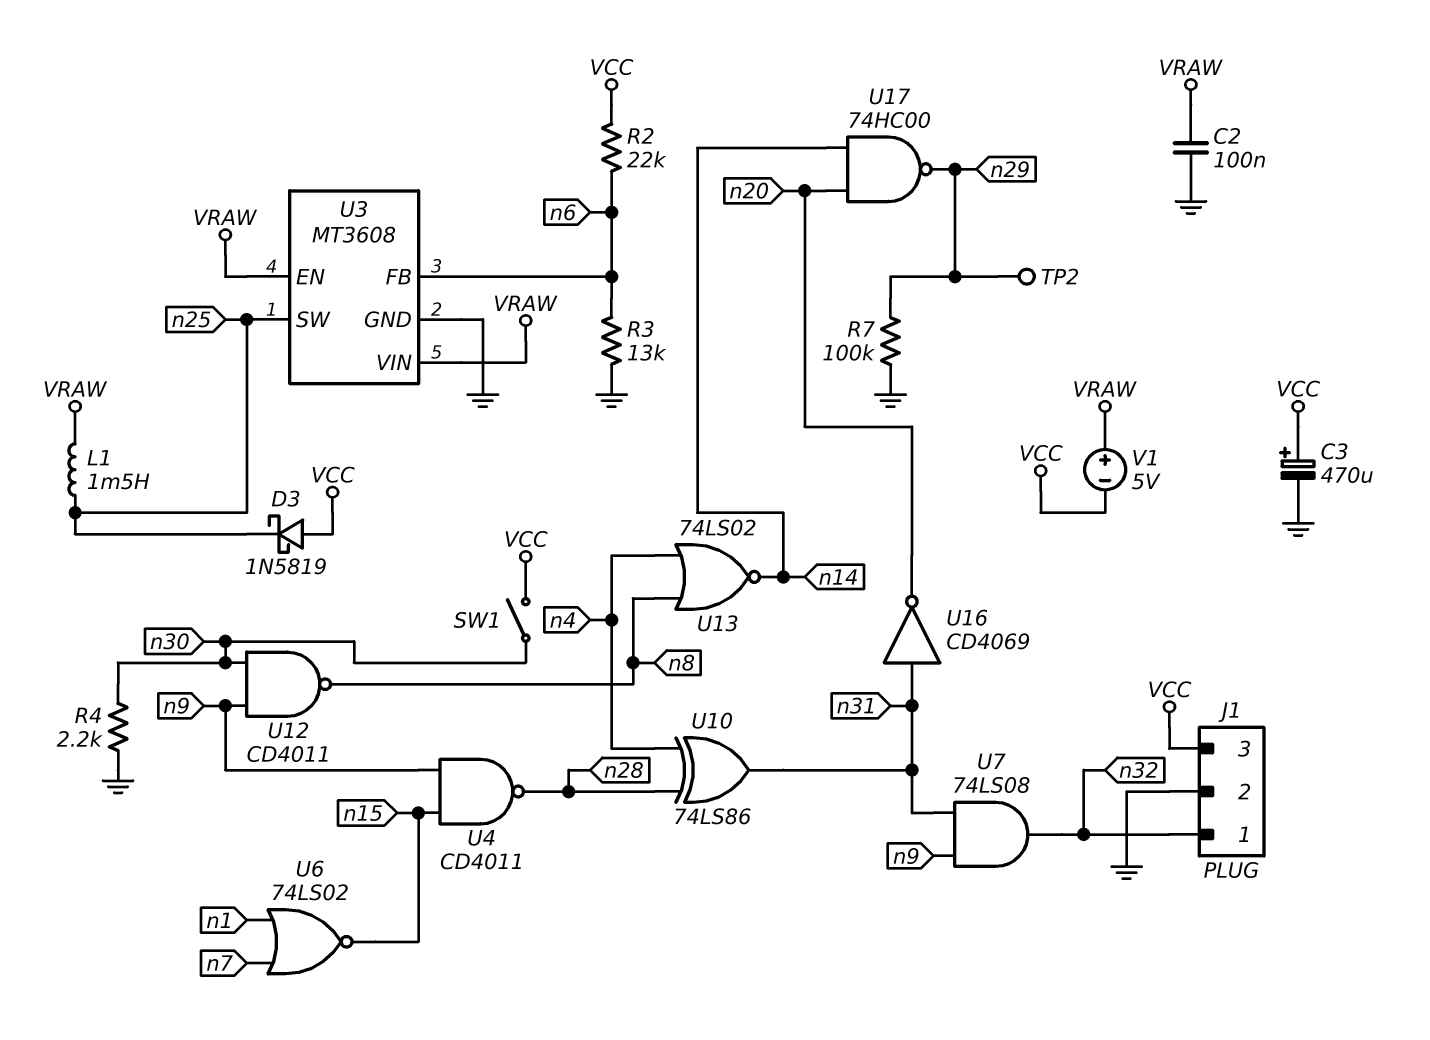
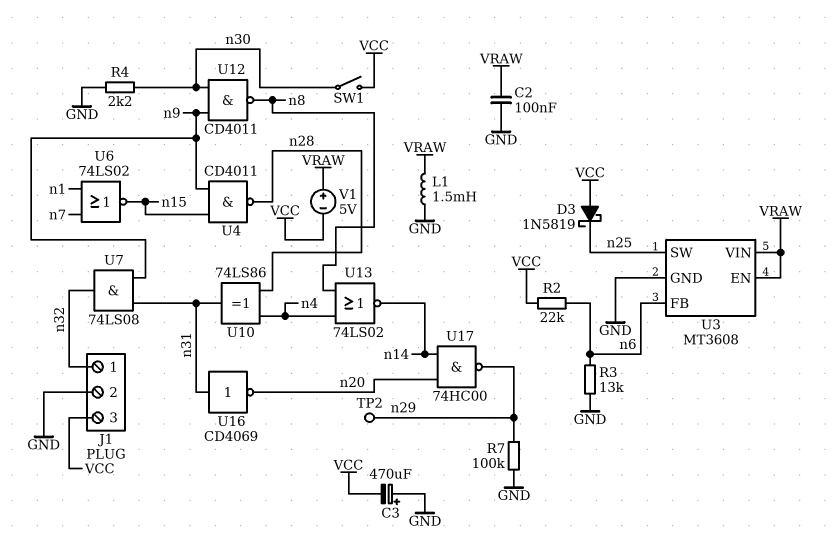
C3: 470uF (plus VCC, minus GND) -> 470uF (plus GND, minus VCC)
L1: 1.5mH (VRAW, n25) -> 1.5mH (GND, VRAW)

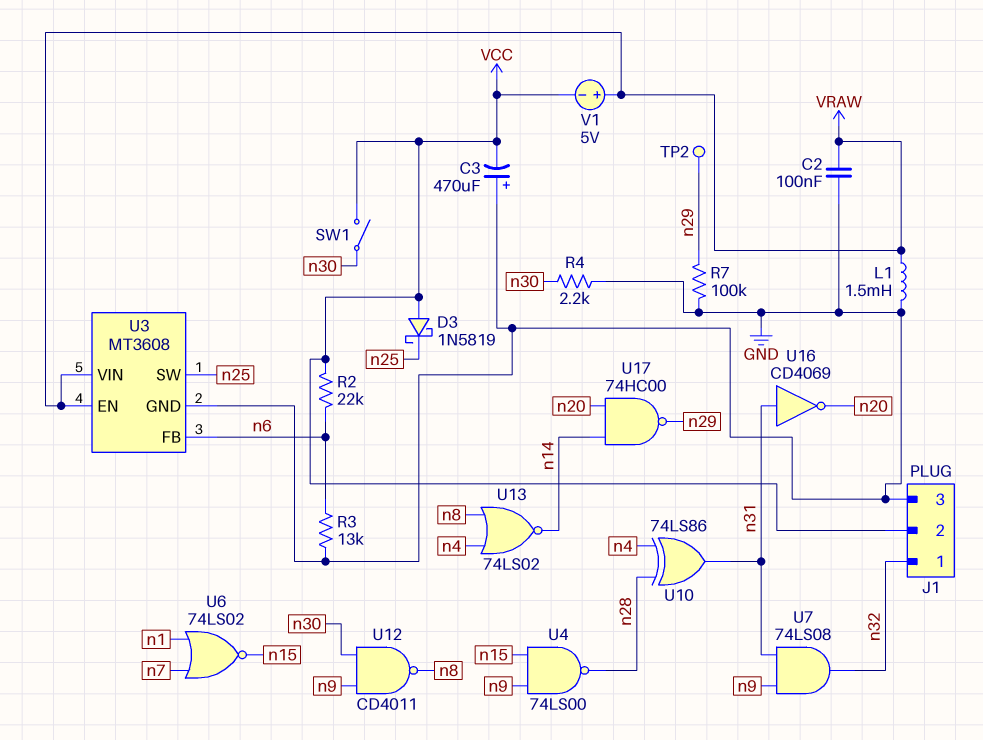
J1 pin 2: GND -> VCC
J1 pin 3: VCC -> GND
U4: NAND CD4011 (in n9, in n15, out n28) -> NAND 74LS00 (in n9, in n15, out n28)

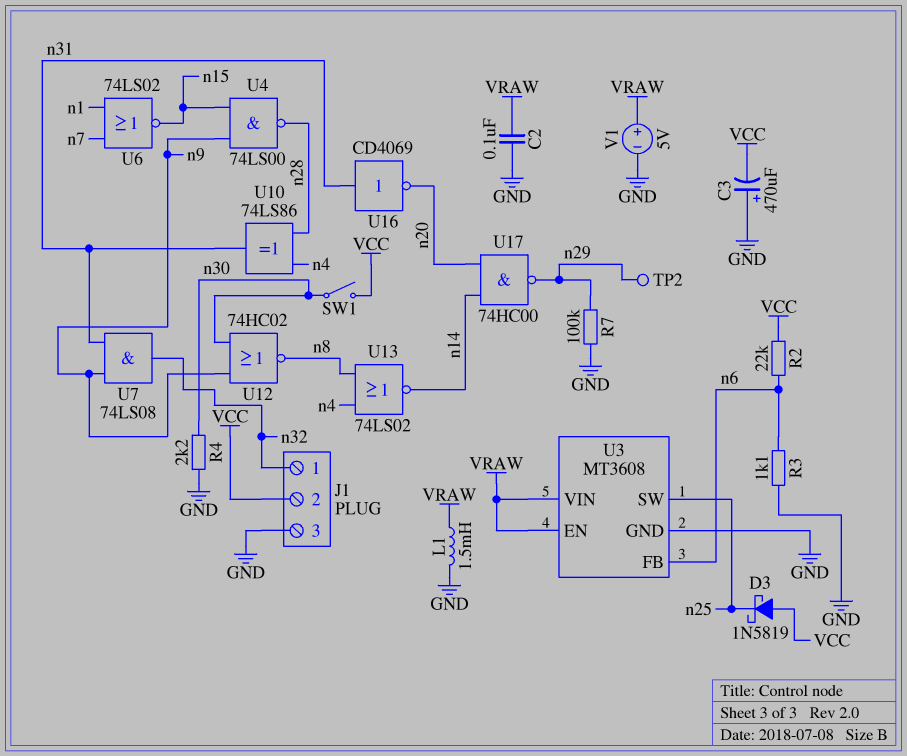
R3: 13k (GND, n6) -> 1.1k (GND, n6)
U12: NAND CD4011 (in n9, in n30, out n8) -> NOR 74HC02 (in n9, in n30, out n8)
V1: 5V (plus VRAW, minus VCC) -> 5V (plus VRAW, minus GND)

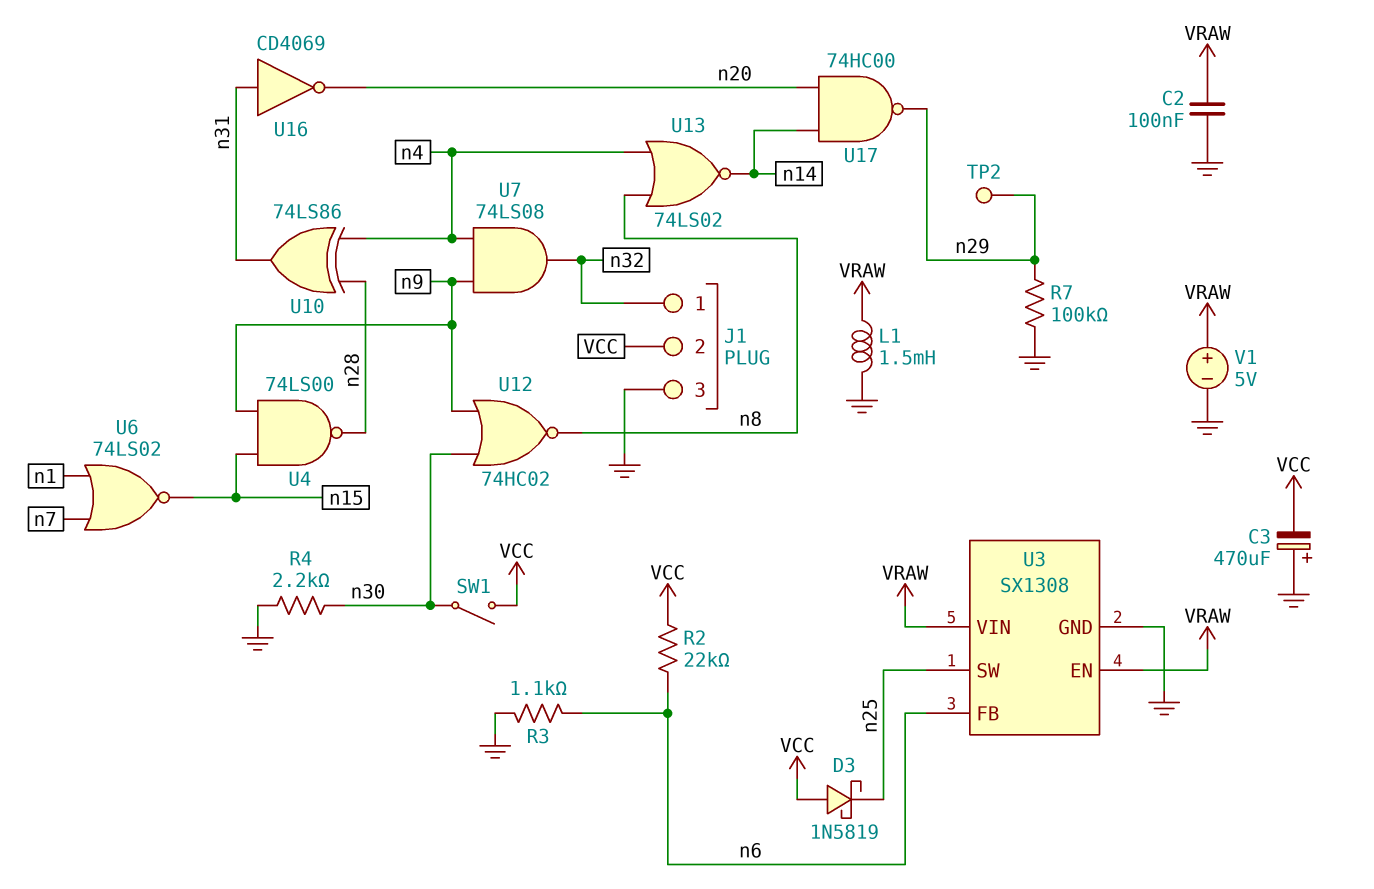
U3: MT3608 -> SX1308
U7: AND 74LS08 (in n9, in n31, out n32) -> AND 74LS08 (in n4, in n9, out n32)

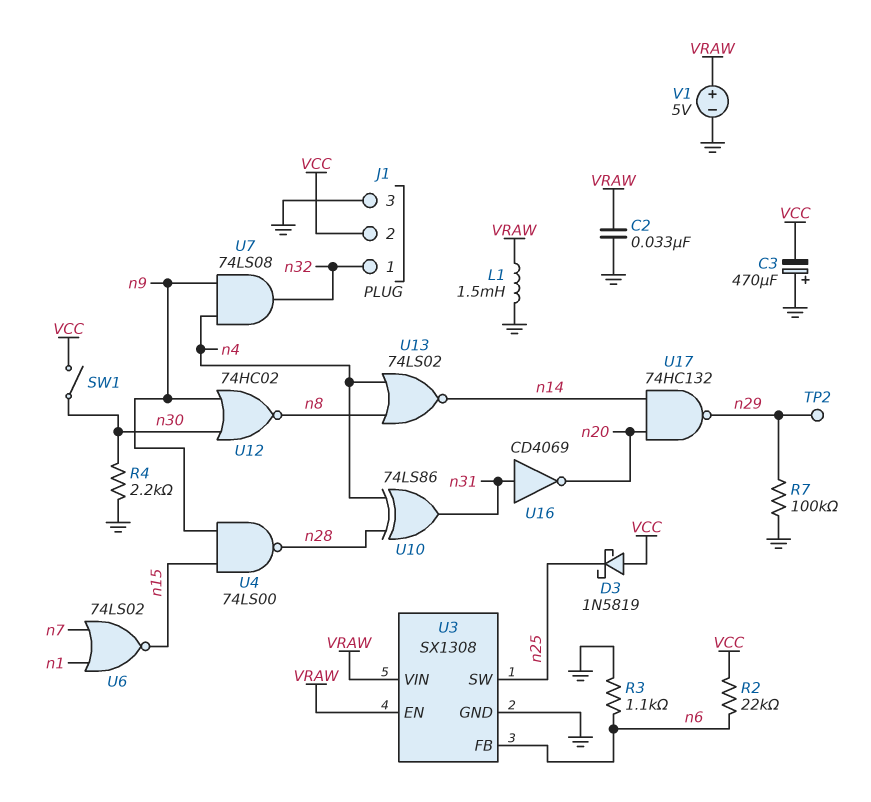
C2: 100nF (GND, VRAW) -> 33nF (GND, VRAW)
U17: NAND 74HC00 (in n14, in n20, out n29) -> NAND 74HC132 (in n14, in n20, out n29)

